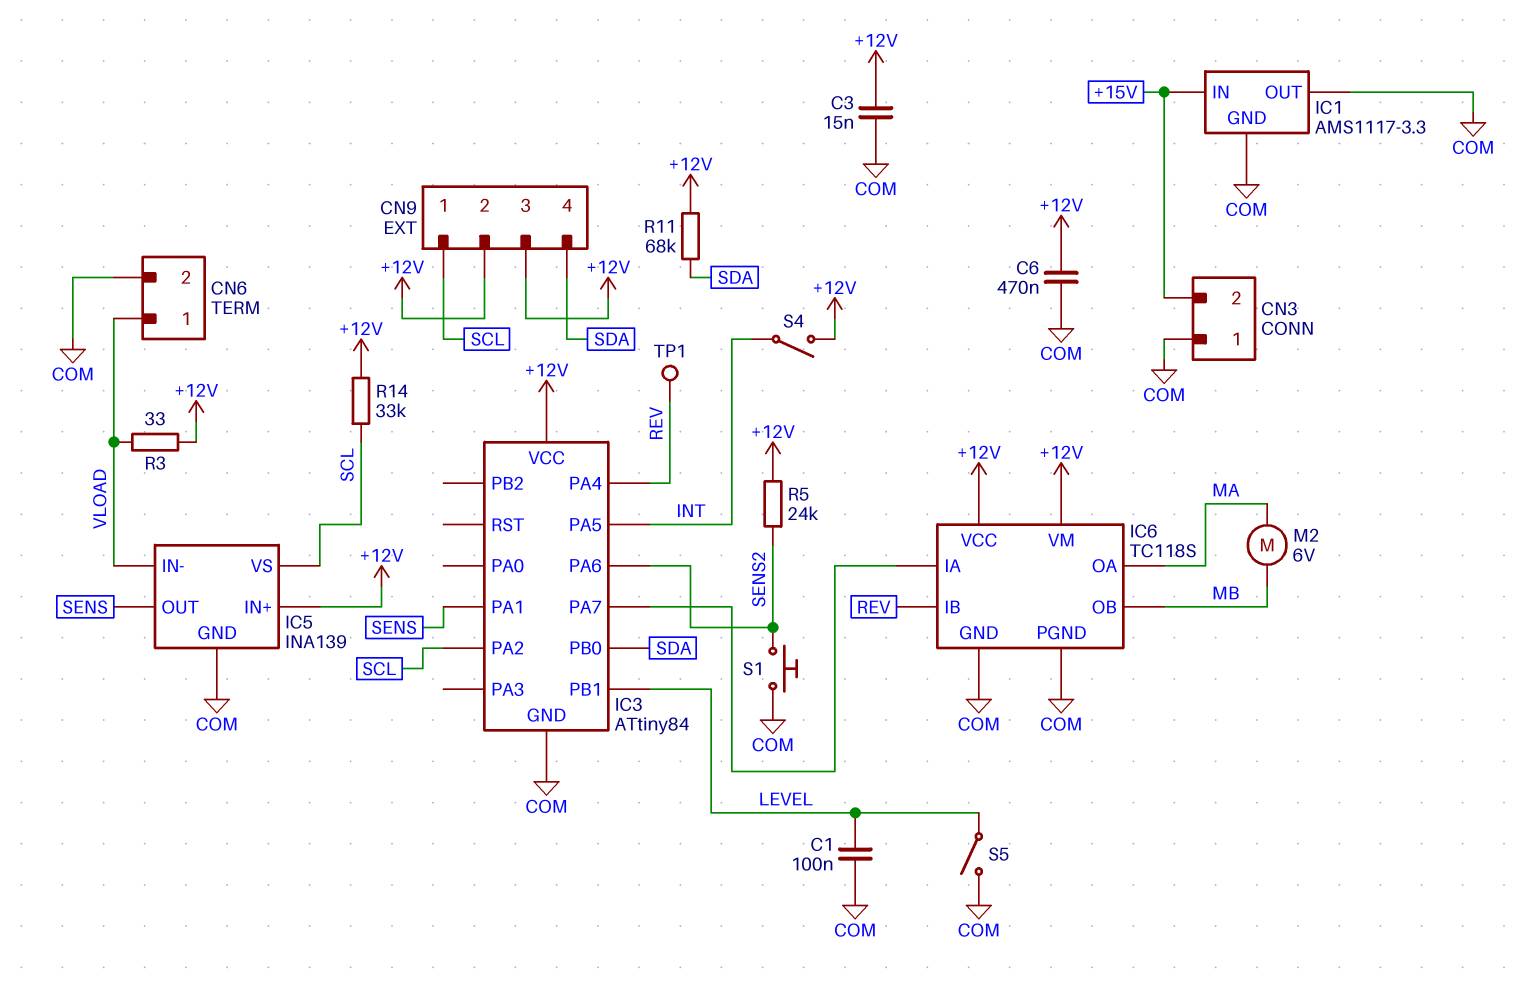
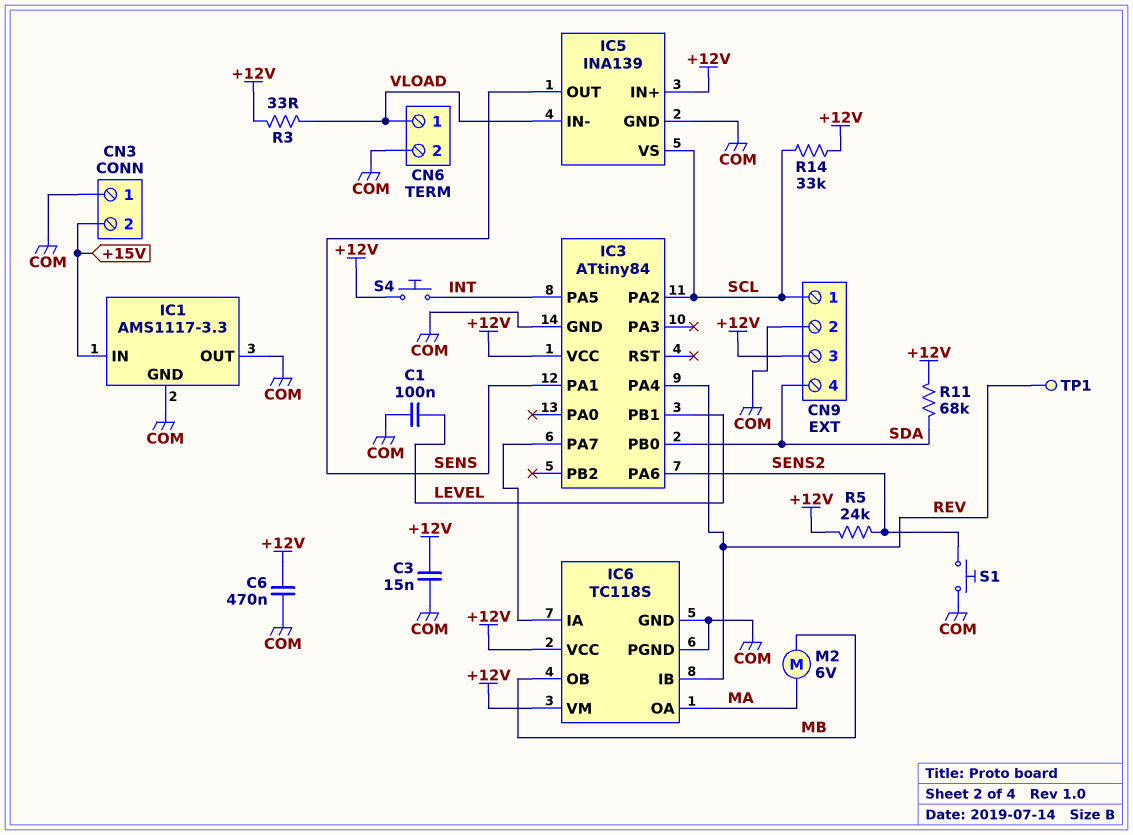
CN9 pin 2: +12V -> COM
S4: switch (+12V, INT) -> button (+12V, INT)
S5: switch (COM, LEVEL) -> none

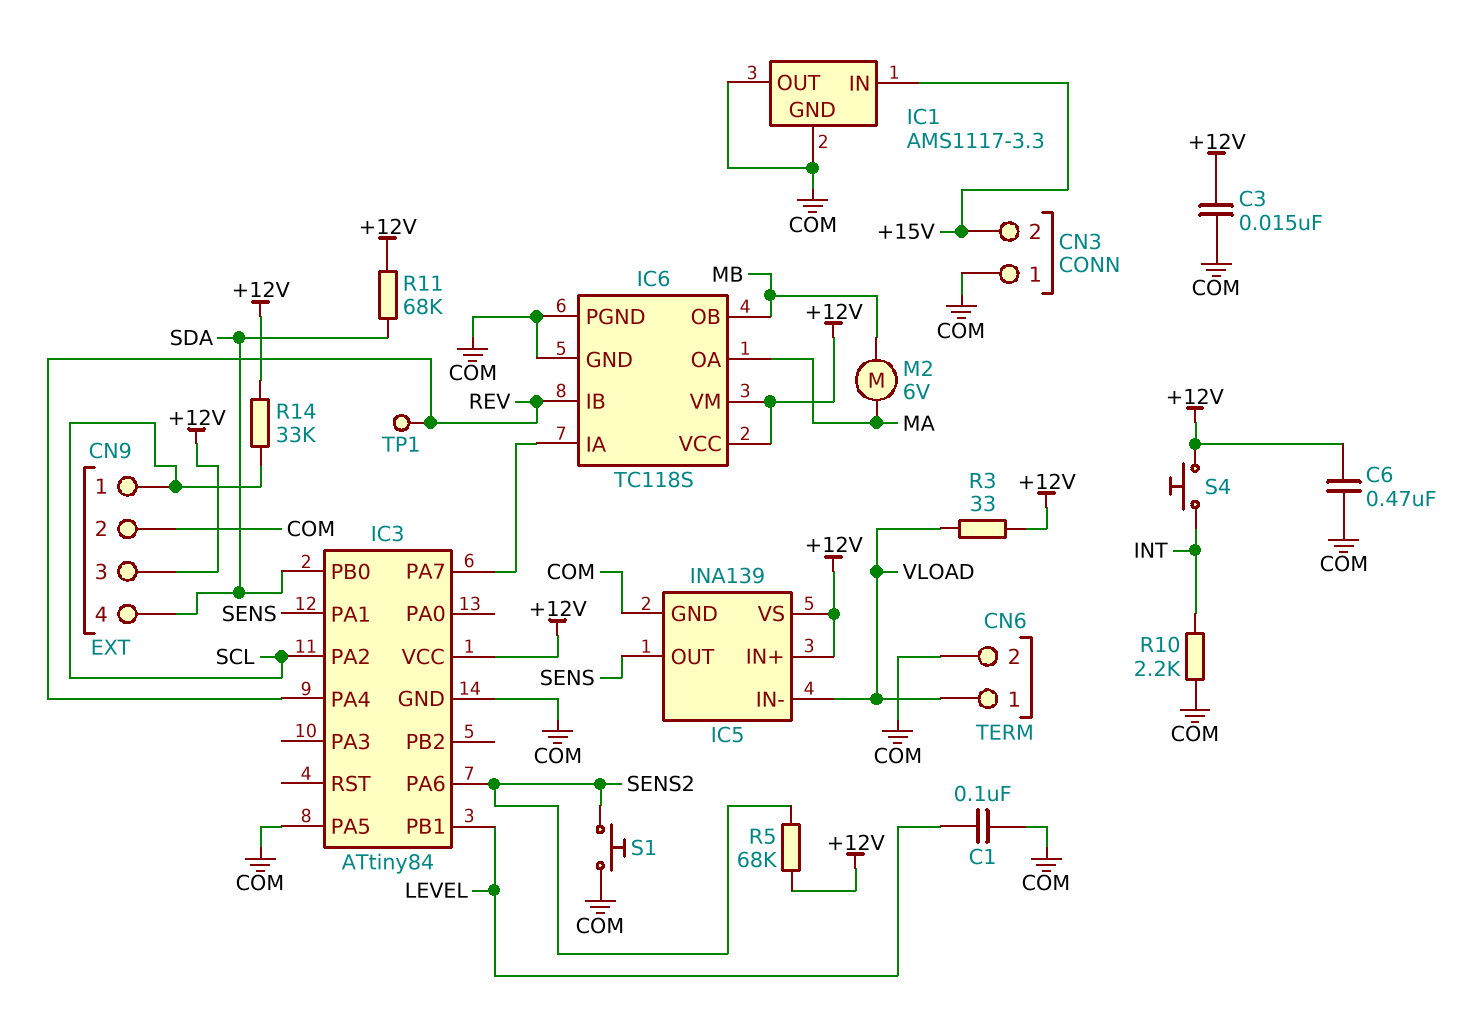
IC3 pin PA5: INT -> COM
IC5 pin VS: SCL -> +12V
R5: 24k (+12V, SENS2) -> 68k (+12V, SENS2)
R10: none -> 2.2k (COM, INT)

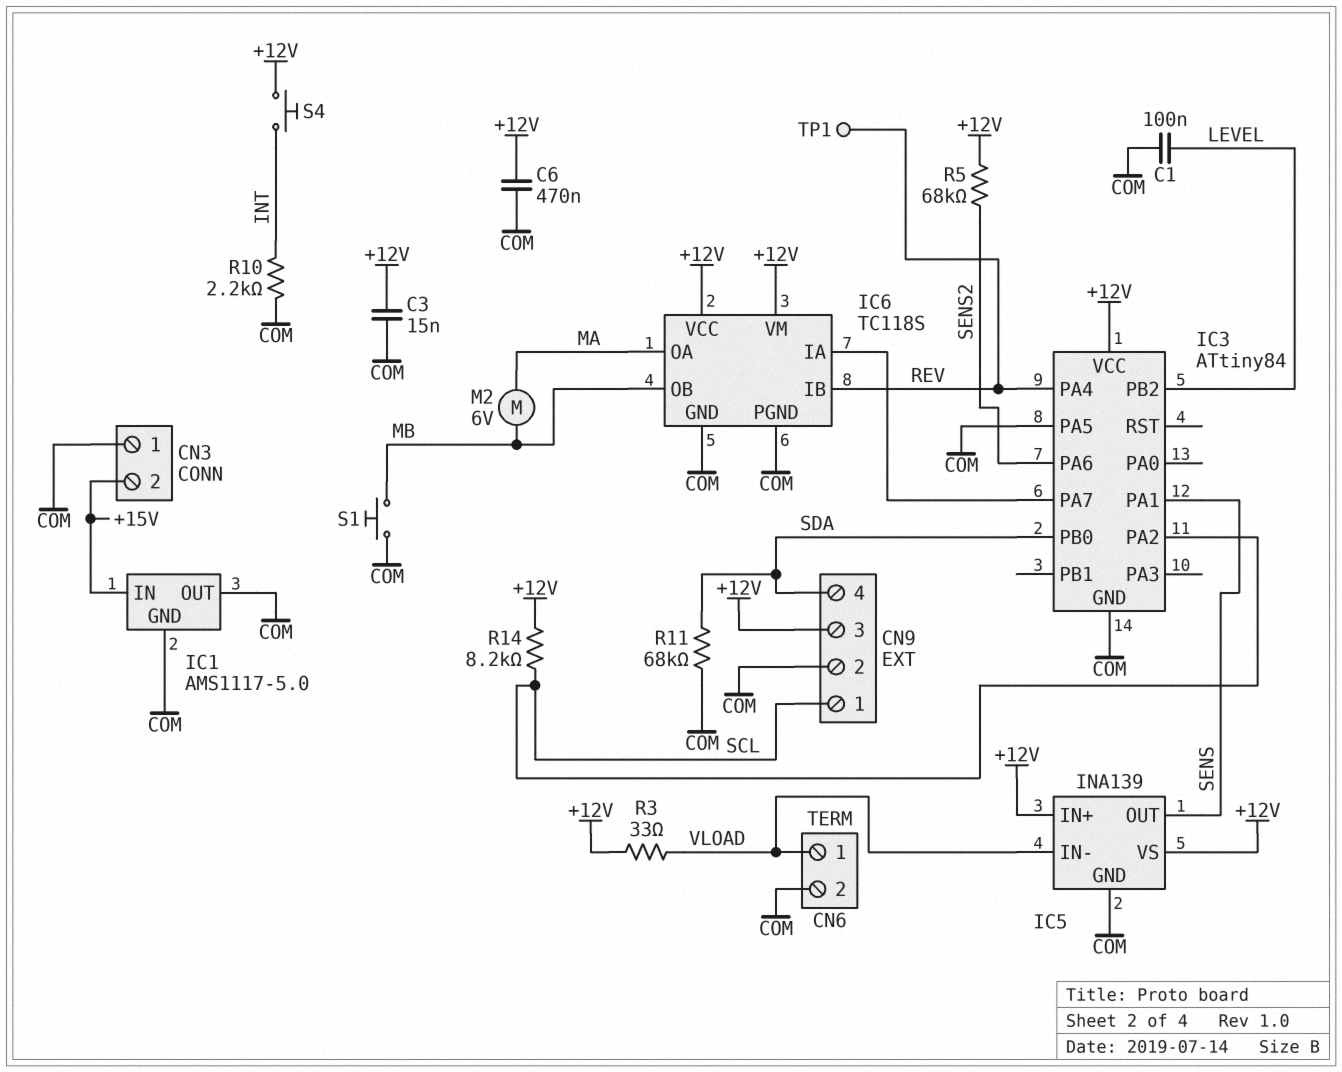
IC1: AMS1117-3.3 -> AMS1117-5.0
IC3 pin PB1: LEVEL -> none
IC3 pin PB2: none -> LEVEL
R11: 68k (+12V, SDA) -> 68k (COM, SDA)
R14: 33k (+12V, SCL) -> 8.2k (+12V, SCL)
S1: button (COM, SENS2) -> button (COM, MB)

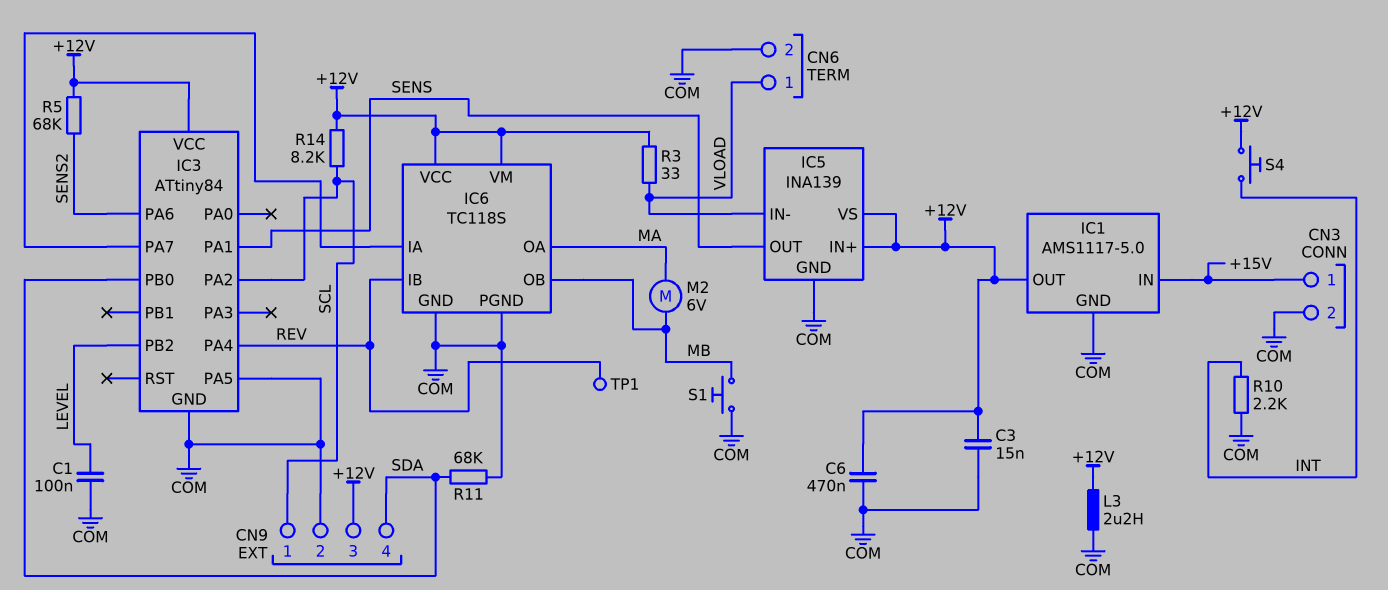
CN3 pin 1: COM -> +15V
CN3 pin 2: +15V -> COM
IC1 pin OUT: COM -> +12V
L3: none -> 2.2uH (+12V, COM)

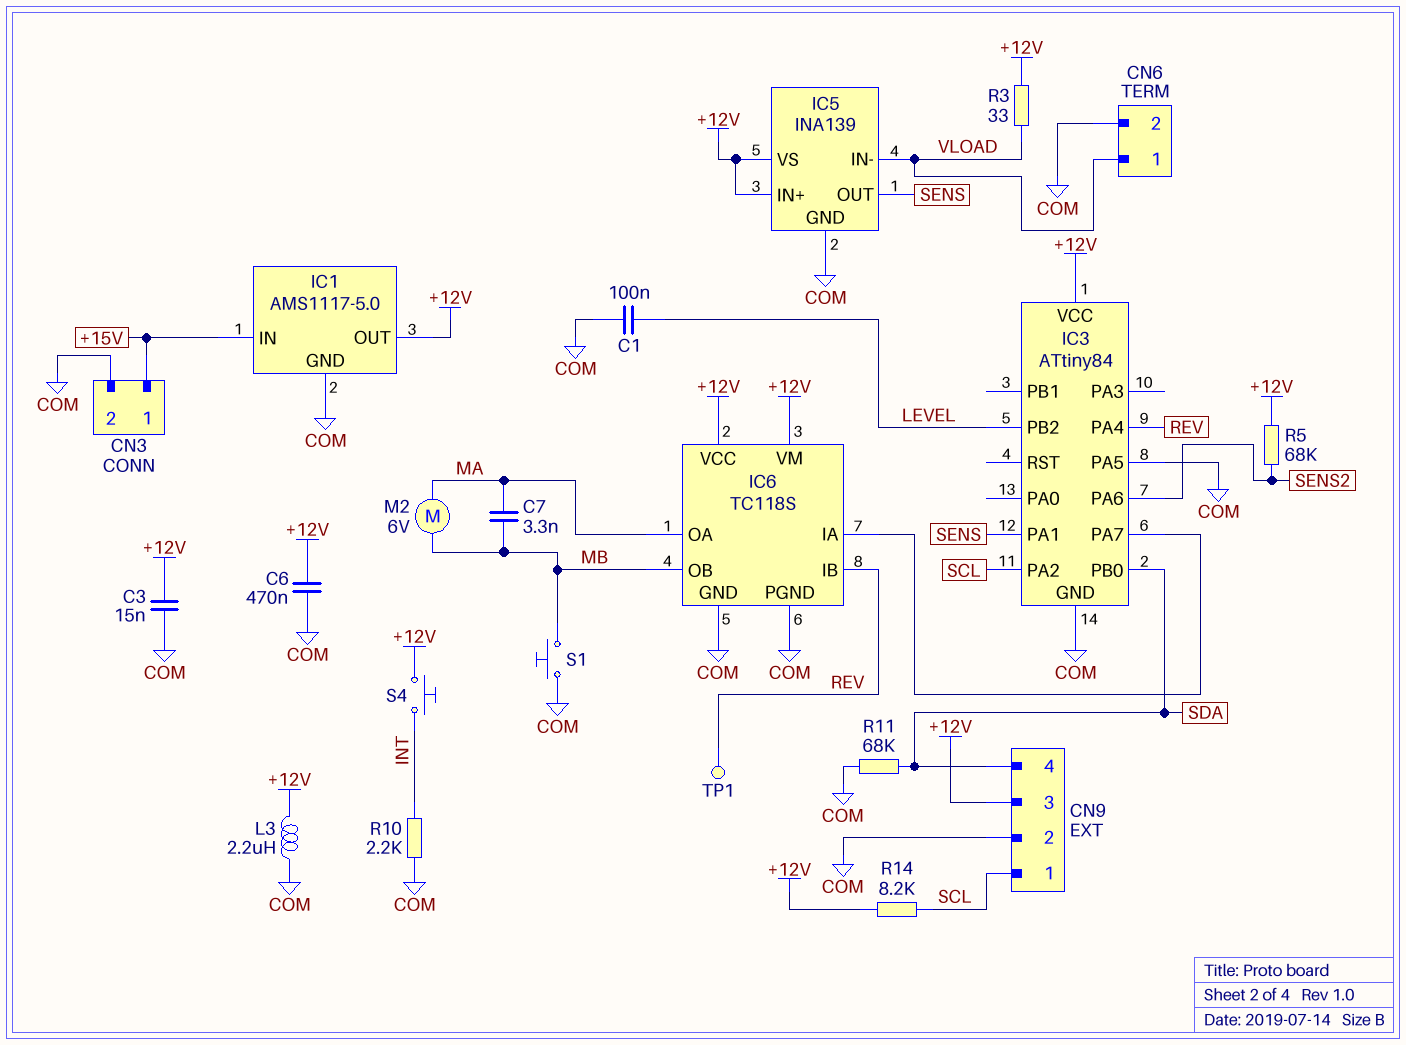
C7: none -> 3.3nF (MA, MB)

